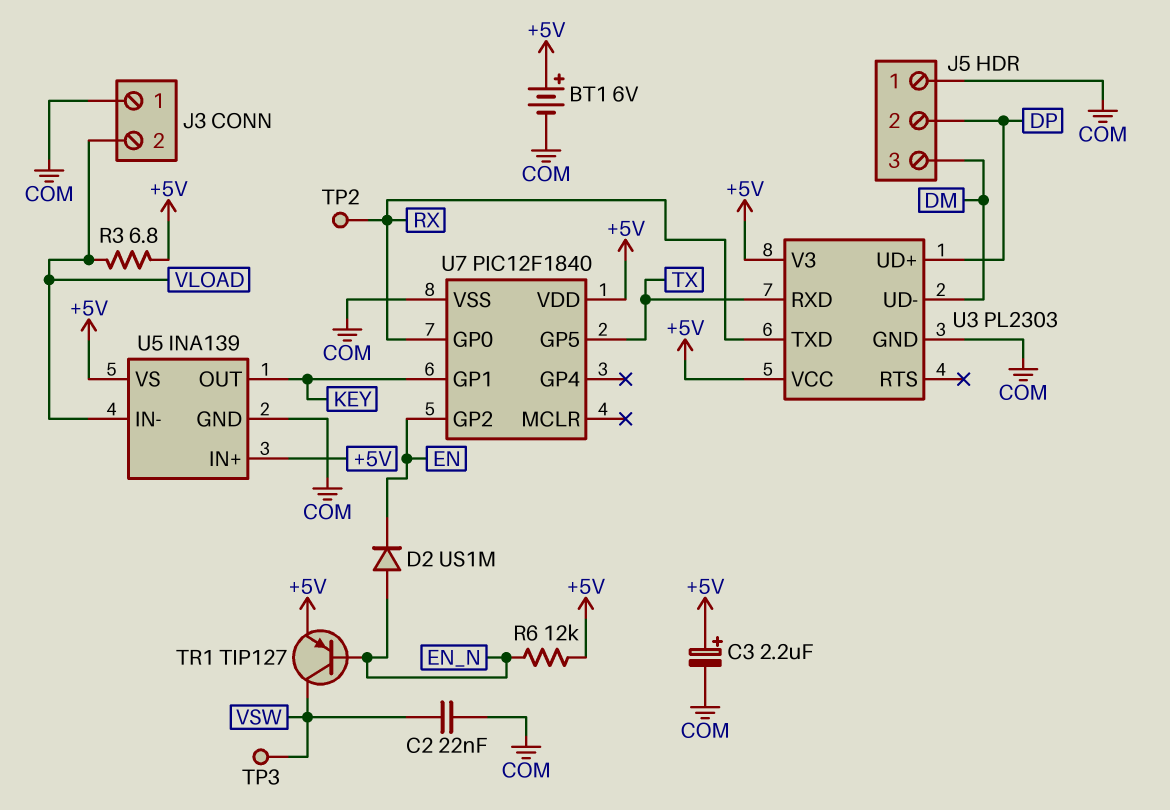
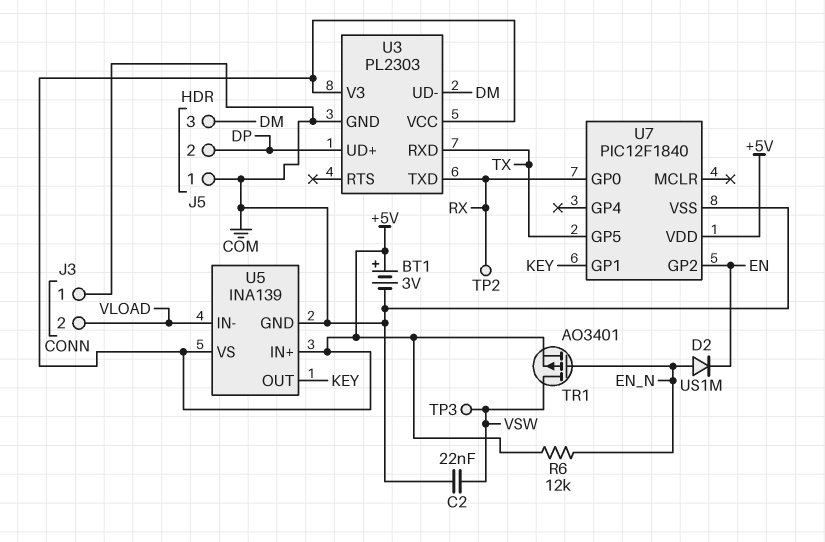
BT1: 6V (plus +5V, minus COM) -> 3V (plus +5V, minus COM)
C3: 2.2uF (plus +5V, minus COM) -> none
R3: 6.8 (+5V, VLOAD) -> none
TR1: PNP TIP127 (B EN_N, C VSW, E +5V) -> PMOS AO3401 (G EN_N, D VSW, S +5V)

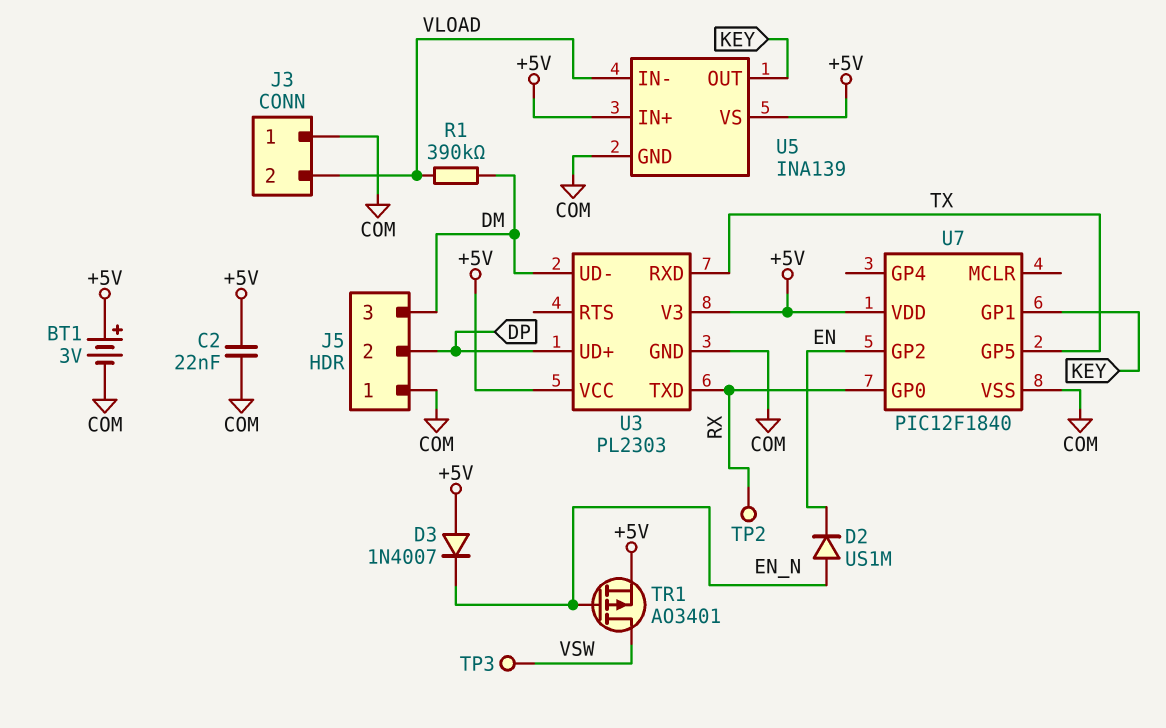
C2: 22nF (COM, VSW) -> 22nF (+5V, COM)
D3: none -> diode 1N4007 (A +5V, K EN_N)
R1: none -> 390k (DM, VLOAD)
R6: 12k (+5V, EN_N) -> none

